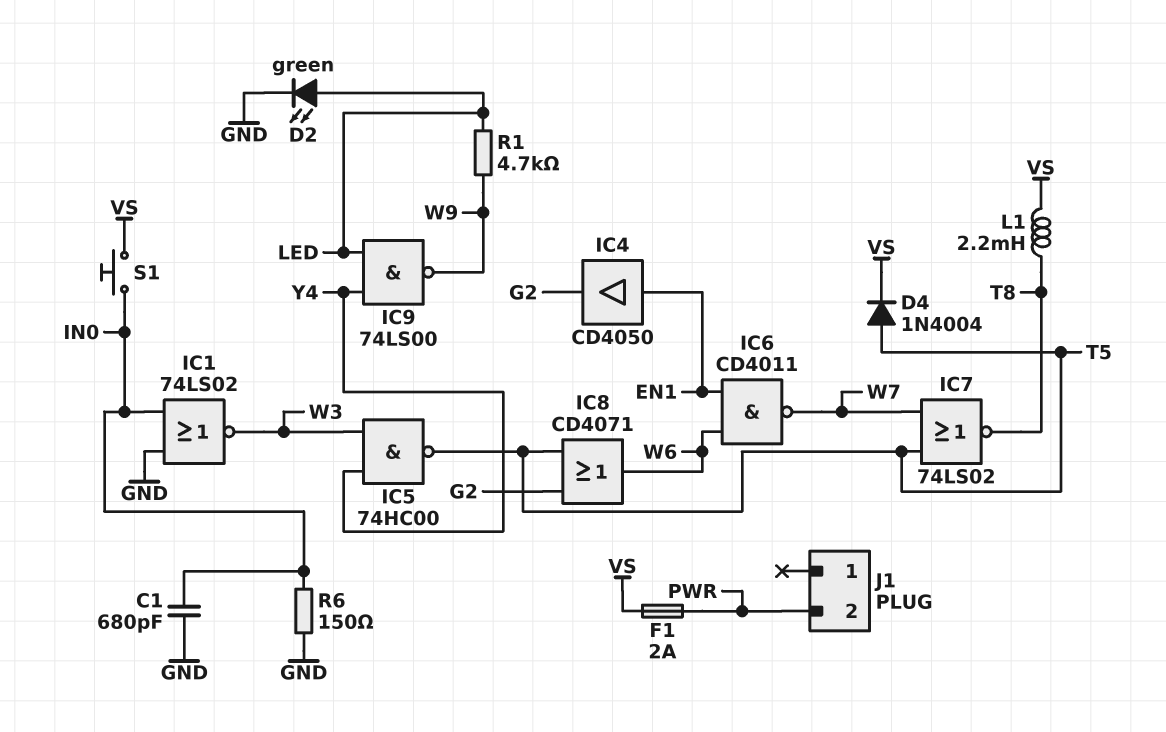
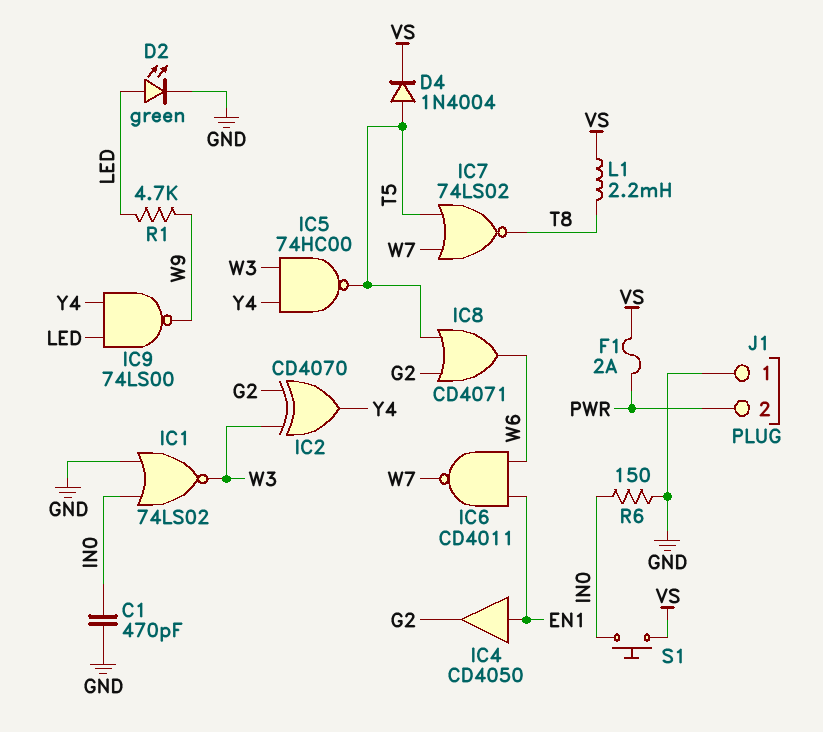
C1: 680pF (GND, IN0) -> 470pF (GND, IN0)
IC2: none -> XOR CD4070 (in G2, in W3, out Y4)
J1 pin 1: none -> GND

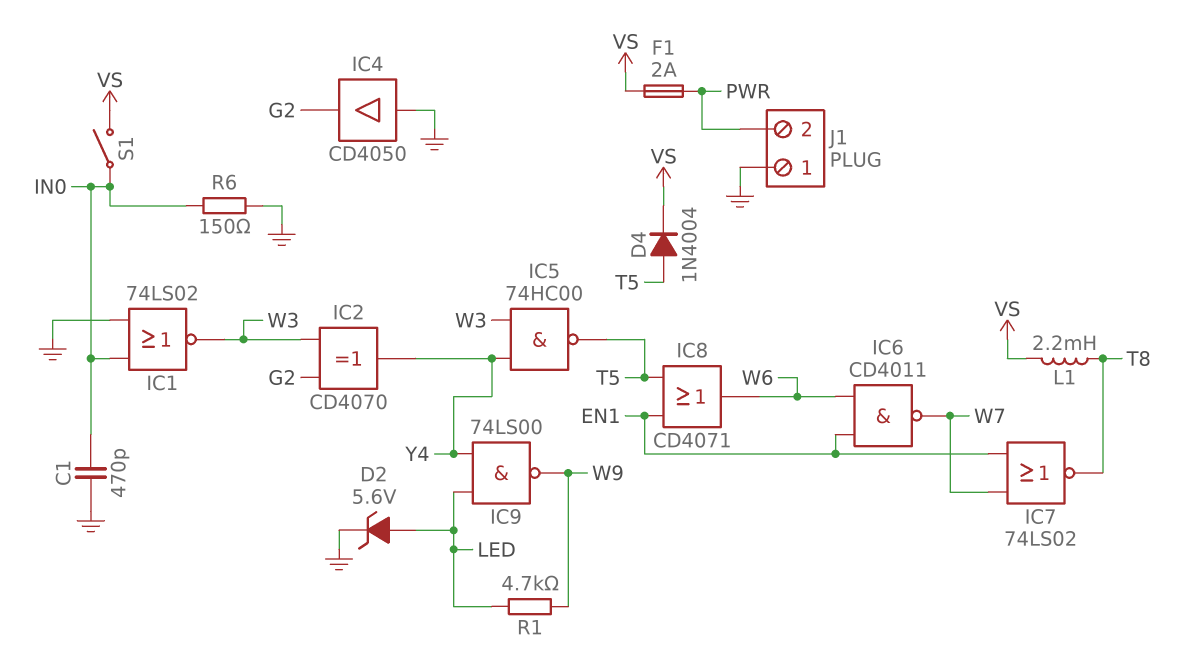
D2: LED green (A LED, K GND) -> zener 5.6V (A LED, K GND)
IC4: buffer CD4050 (in EN1, out G2) -> buffer CD4050 (in GND, out G2)
IC7: NOR 74LS02 (in T5, in W7, out T8) -> NOR 74LS02 (in EN1, in W7, out T8)
IC8: OR CD4071 (in G2, in T5, out W6) -> OR CD4071 (in EN1, in T5, out W6)
S1: button (IN0, VS) -> switch (IN0, VS)

